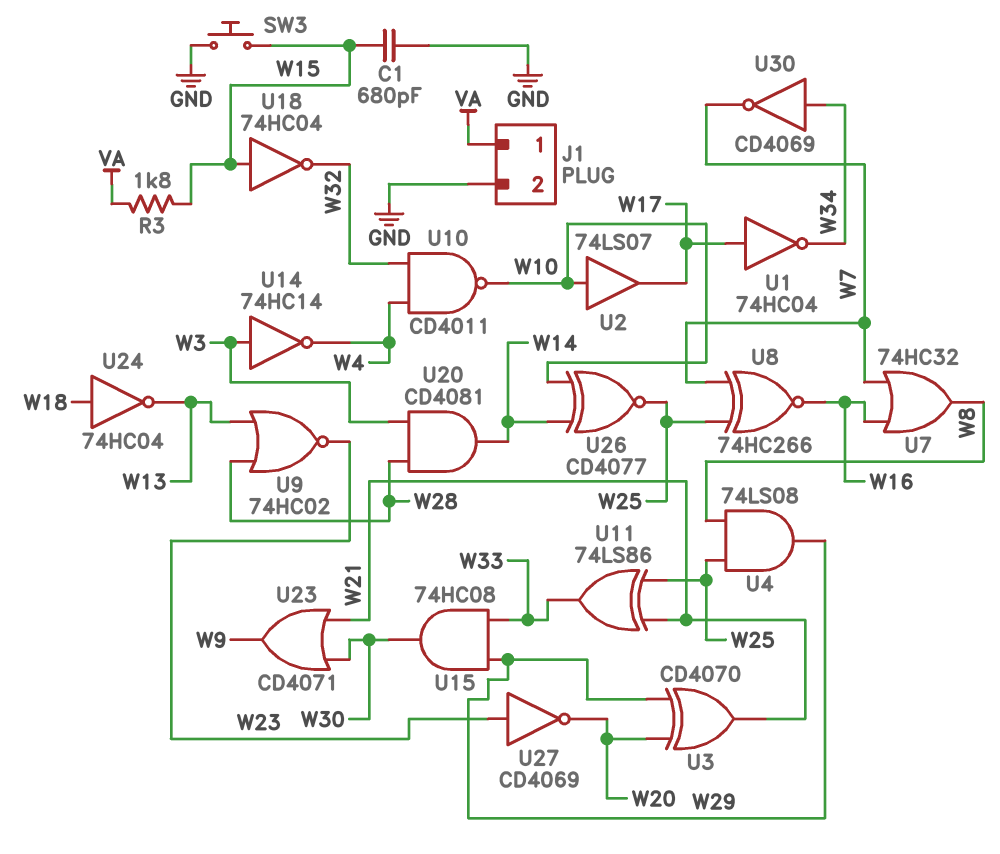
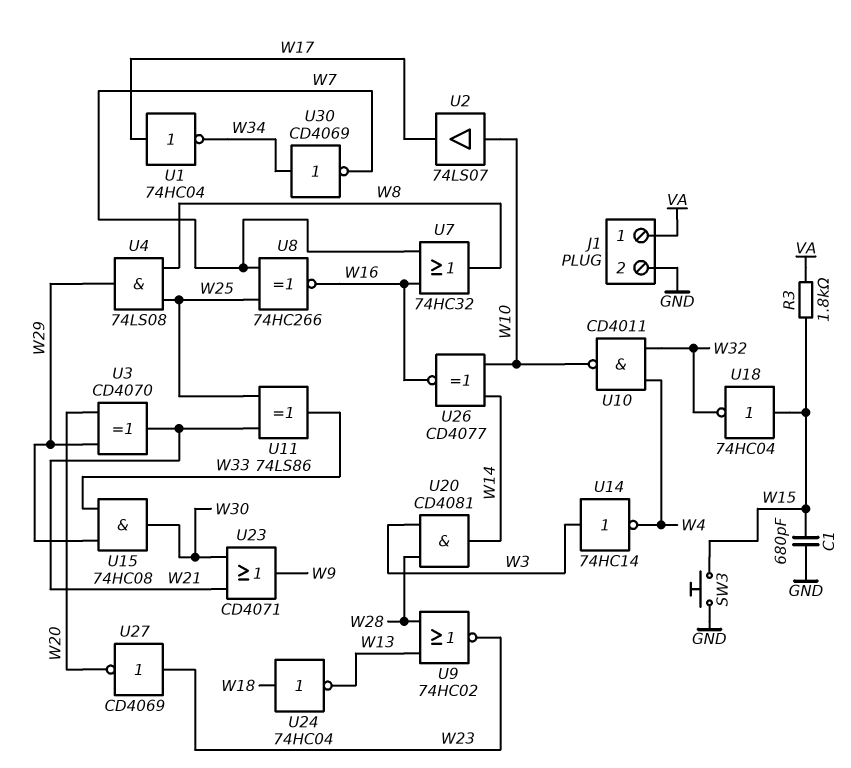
U26: XNOR CD4077 (in W10, in W14, out W25) -> XNOR CD4077 (in W10, in W14, out W16)

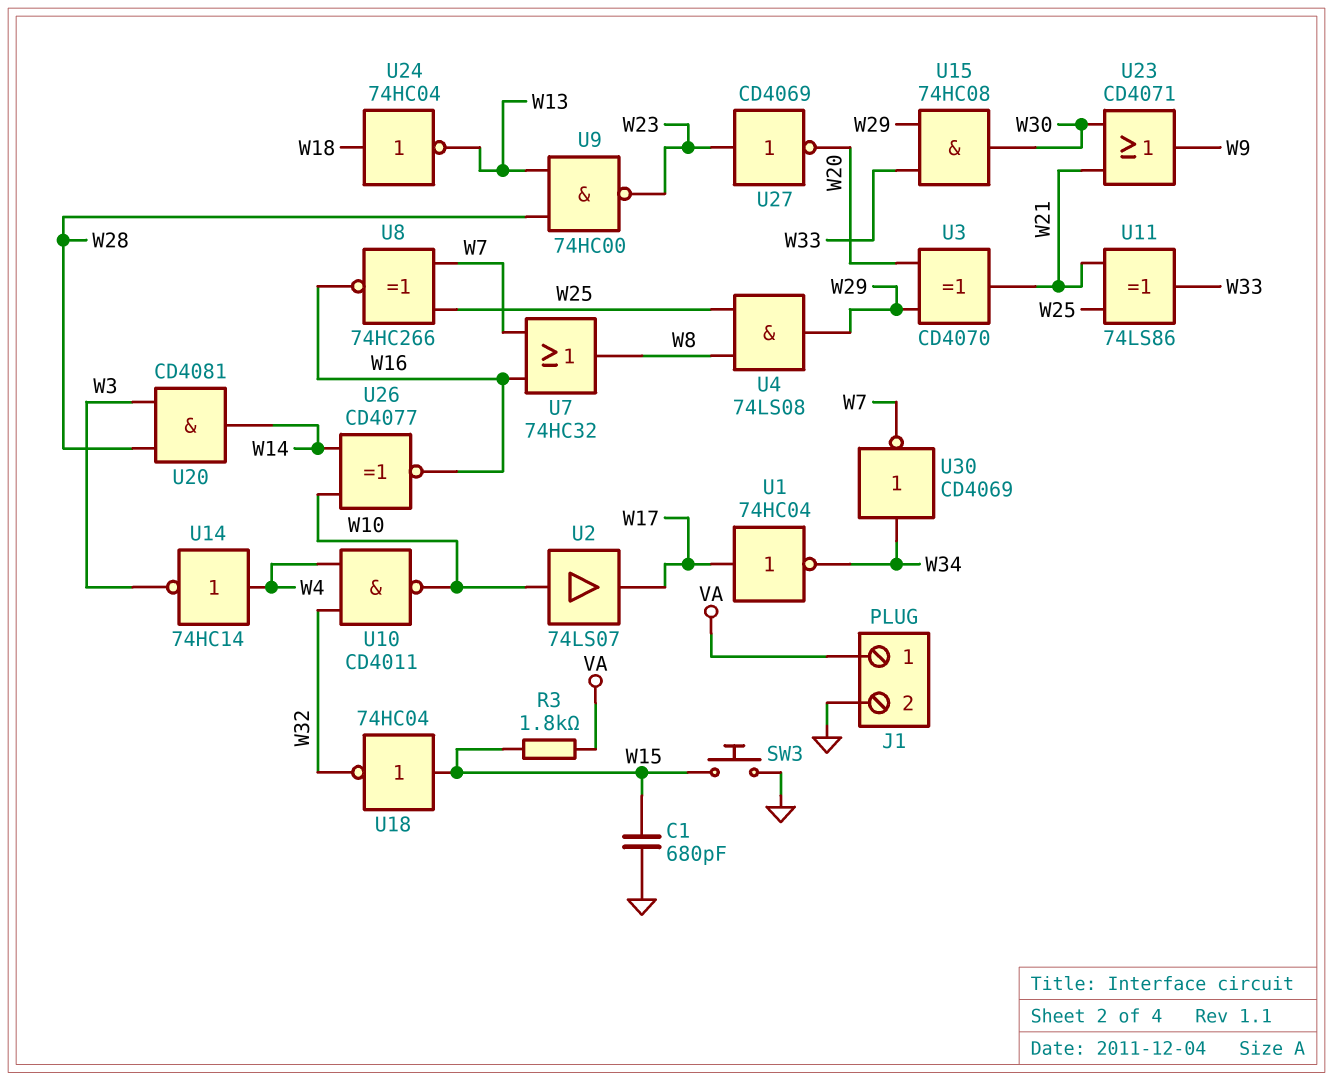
U9: NOR 74HC02 (in W13, in W28, out W23) -> NAND 74HC00 (in W13, in W28, out W23)
U14: NOT 74HC14 (in W3, out W4) -> NOT 74HC14 (in W4, out W3)

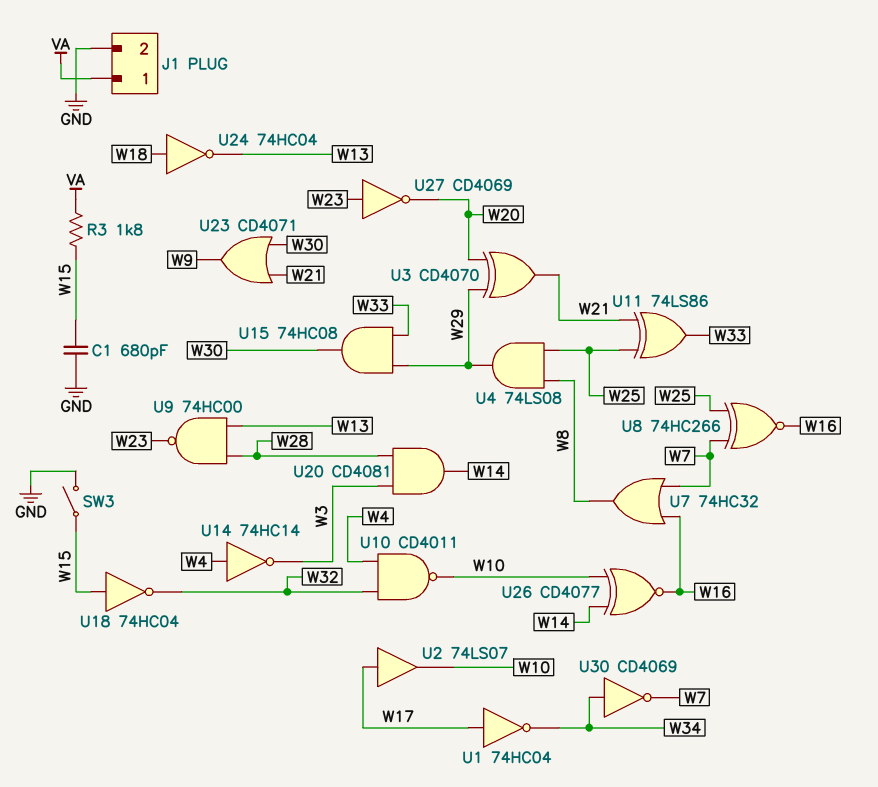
SW3: button (GND, W15) -> switch (GND, W15)
U2: buffer 74LS07 (in W10, out W17) -> buffer 74LS07 (in W17, out W10)

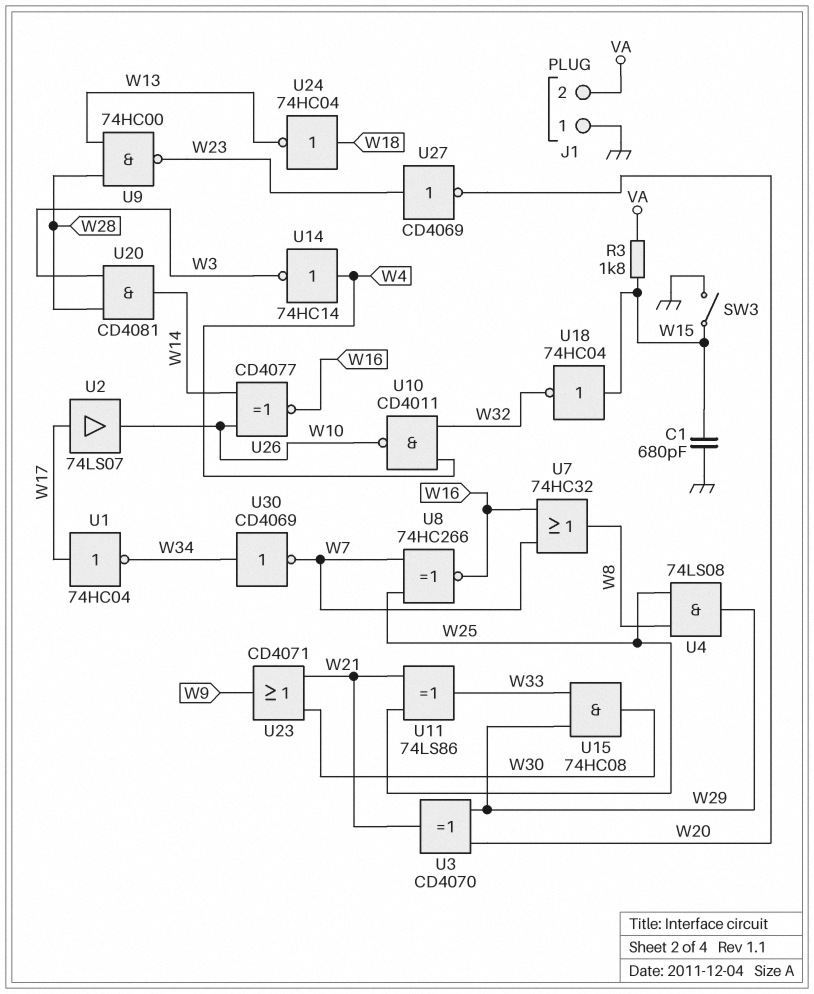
J1 pin 1: VA -> GND
J1 pin 2: GND -> VA

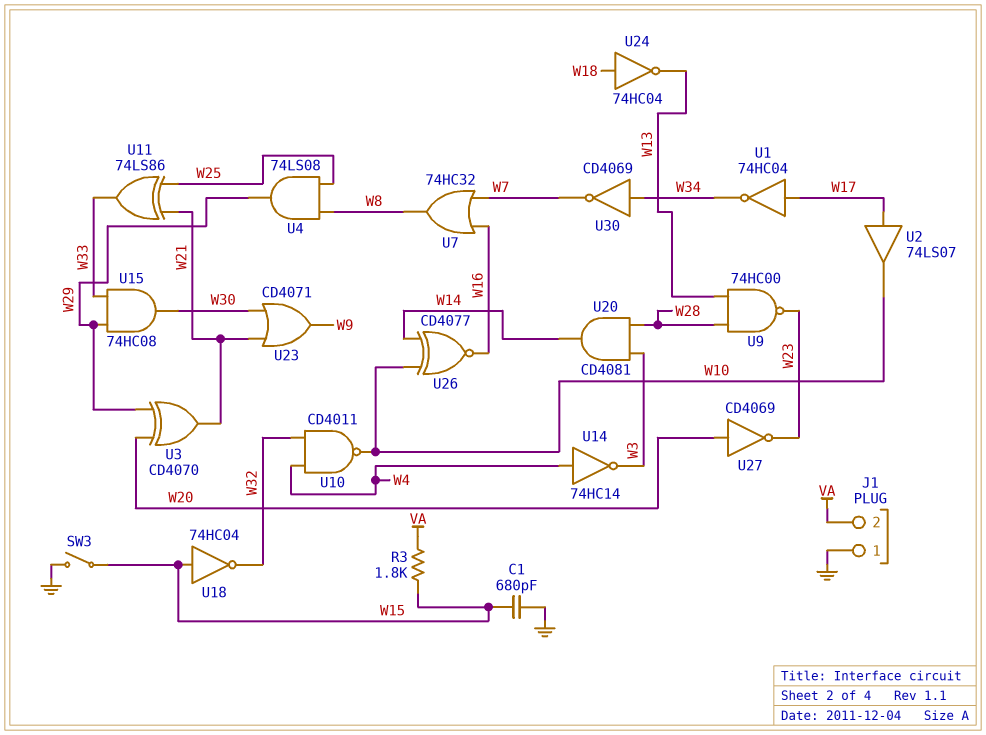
U8: XNOR 74HC266 (in W7, in W25, out W16) -> none
U27: NOT CD4069 (in W23, out W20) -> NOT CD4069 (in W20, out W23)

